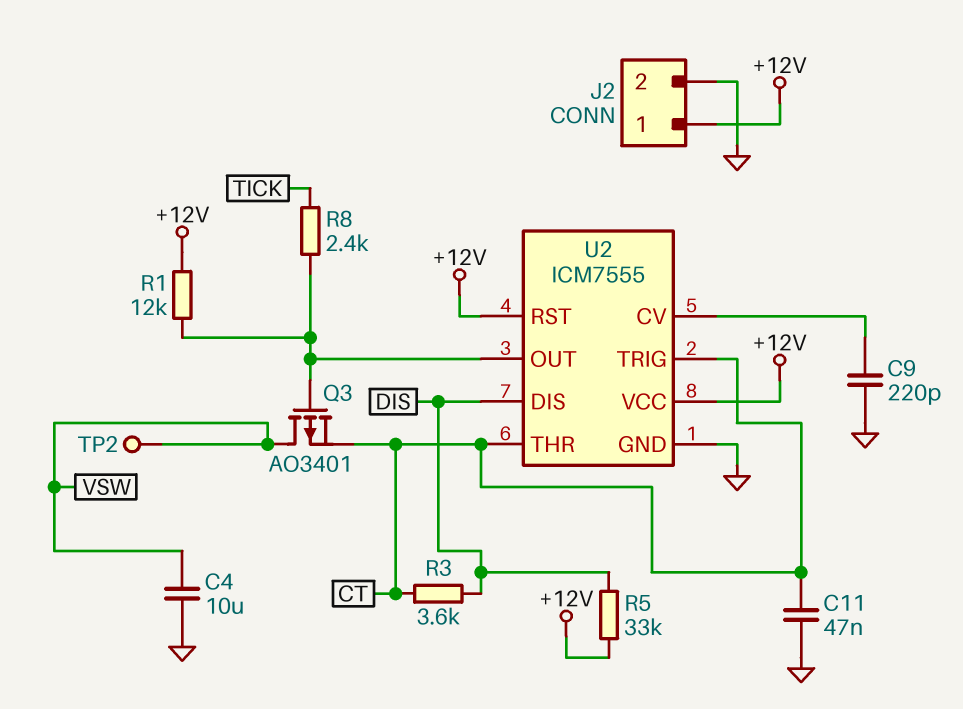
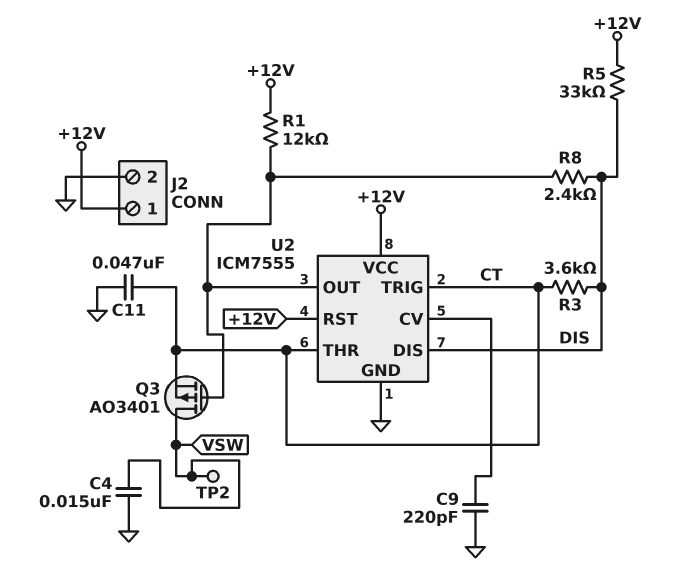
C4: 10uF (GND, VSW) -> 15nF (GND, VSW)
R8: 2.4k (TICK, U2/OUT) -> 2.4k (DIS, U2/OUT)

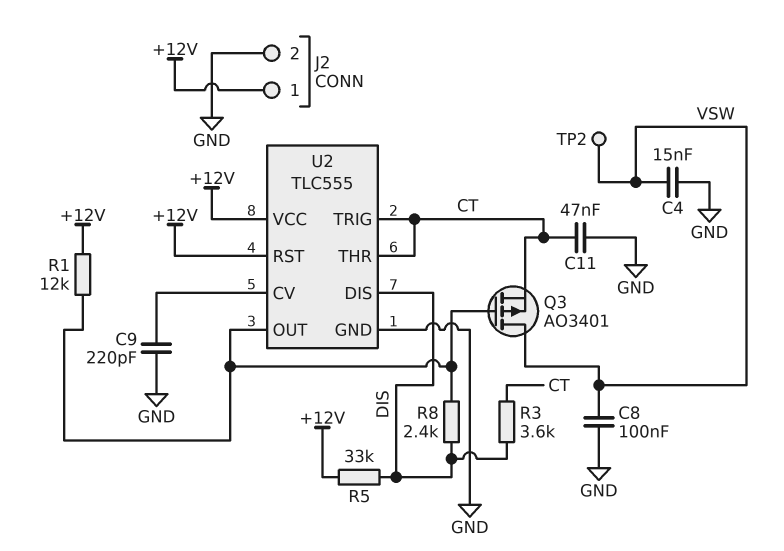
C8: none -> 100nF (GND, VSW)
U2: ICM7555 -> TLC555

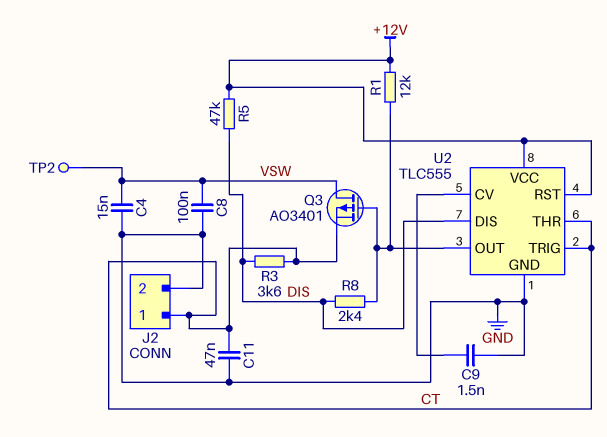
C9: 220pF (GND, U2/CV) -> 1.5nF (GND, U2/CV)
J2 pin 1: +12V -> CT
R5: 33k (+12V, DIS) -> 47k (+12V, DIS)

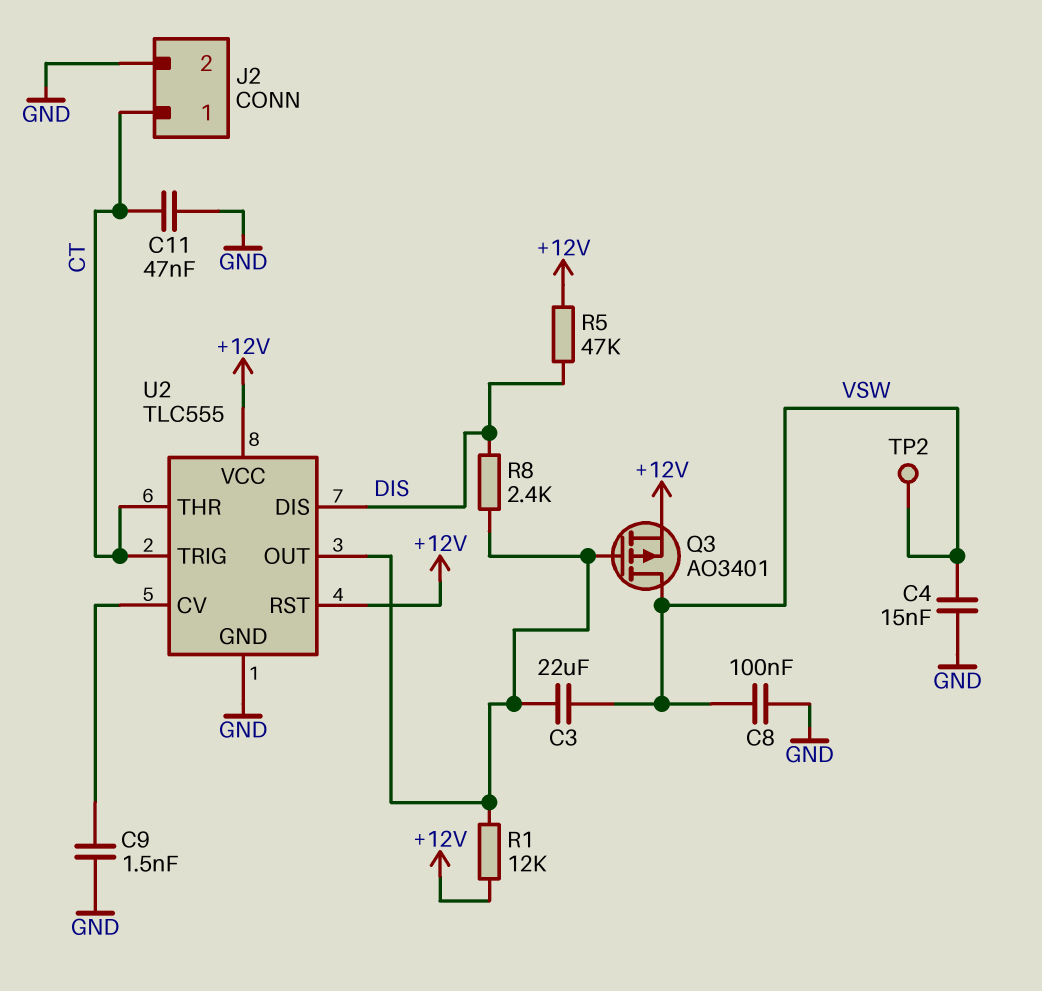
C3: none -> 22uF (U2/OUT, VSW)
Q3: PMOS AO3401 (G U2/OUT, D VSW, S CT) -> PMOS AO3401 (G U2/OUT, D VSW, S +12V)
R3: 3.6k (CT, DIS) -> none

